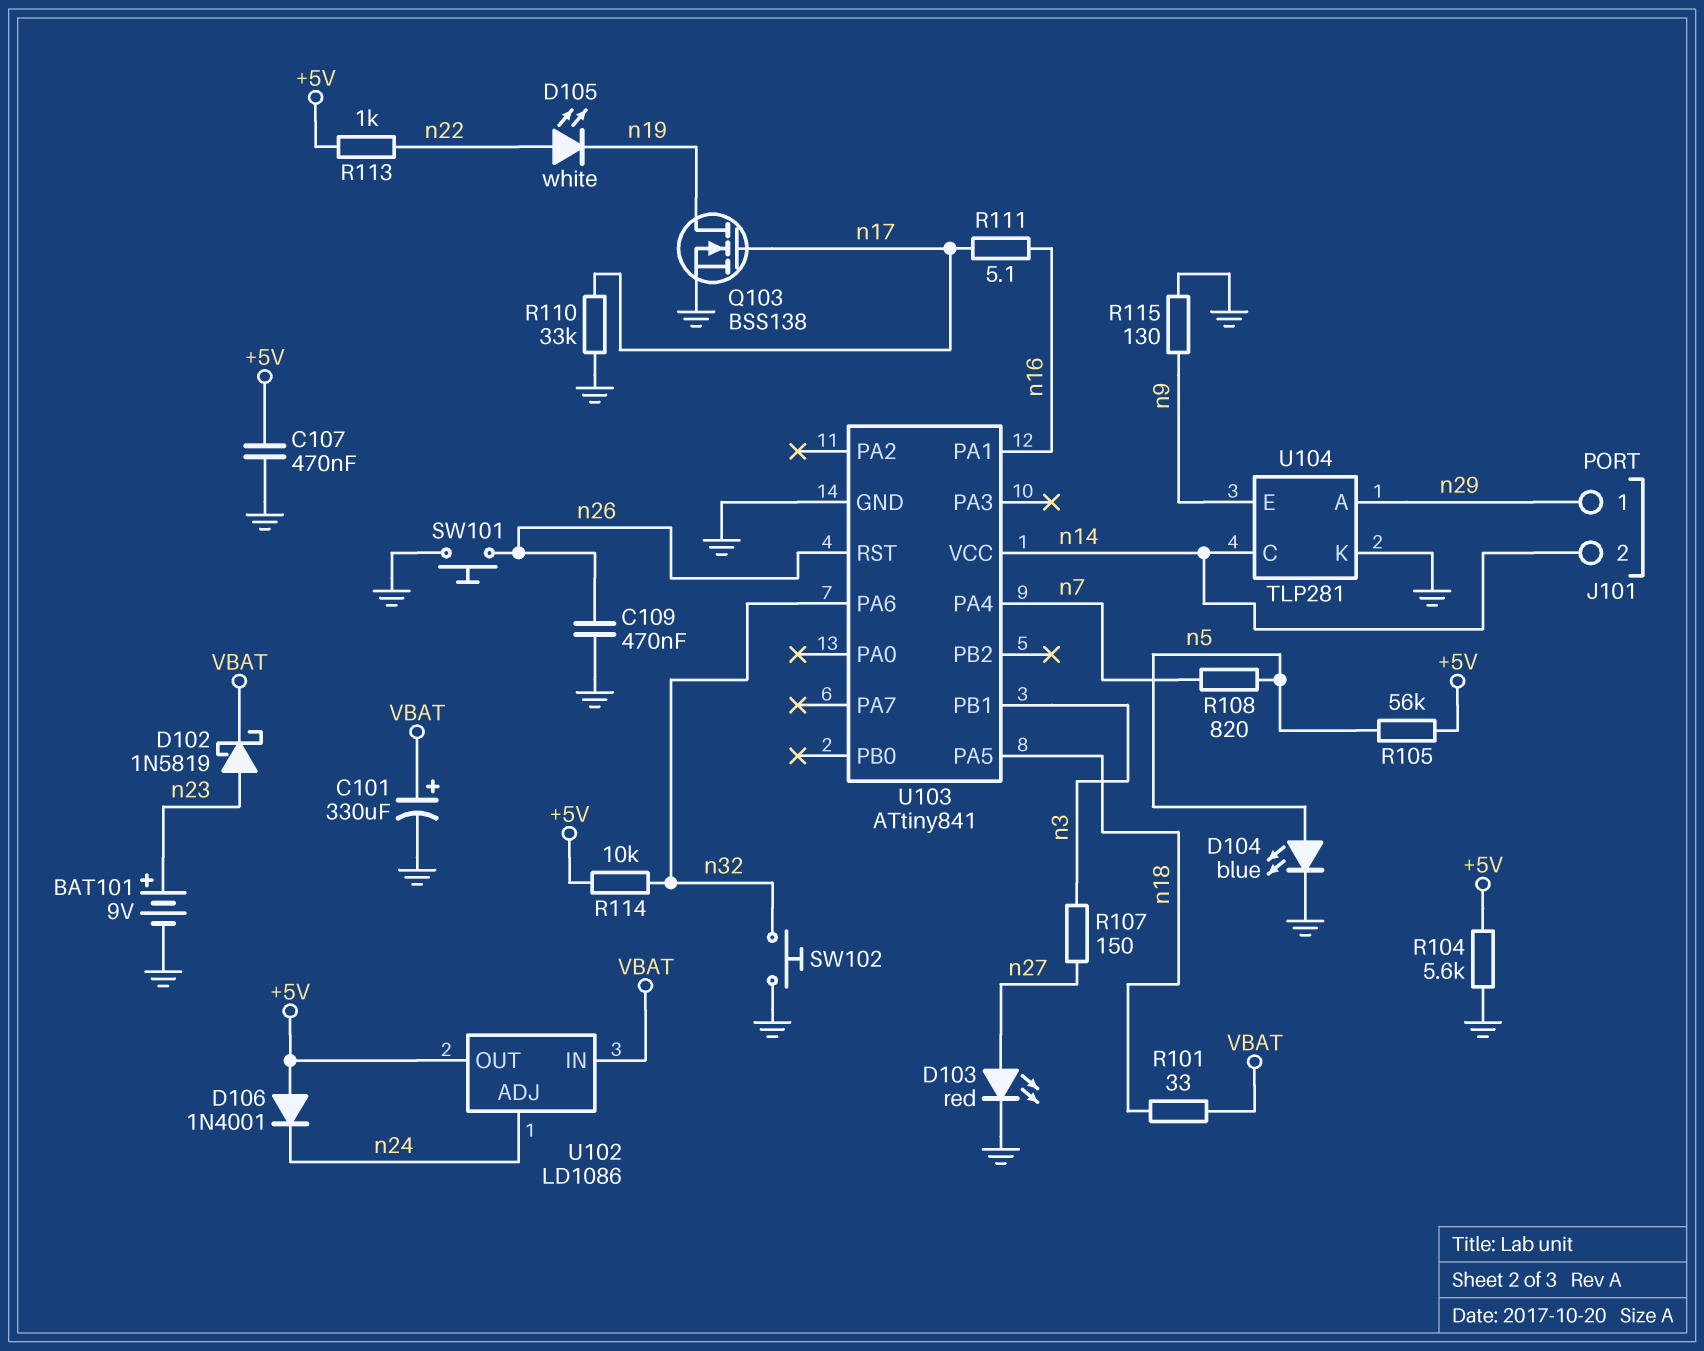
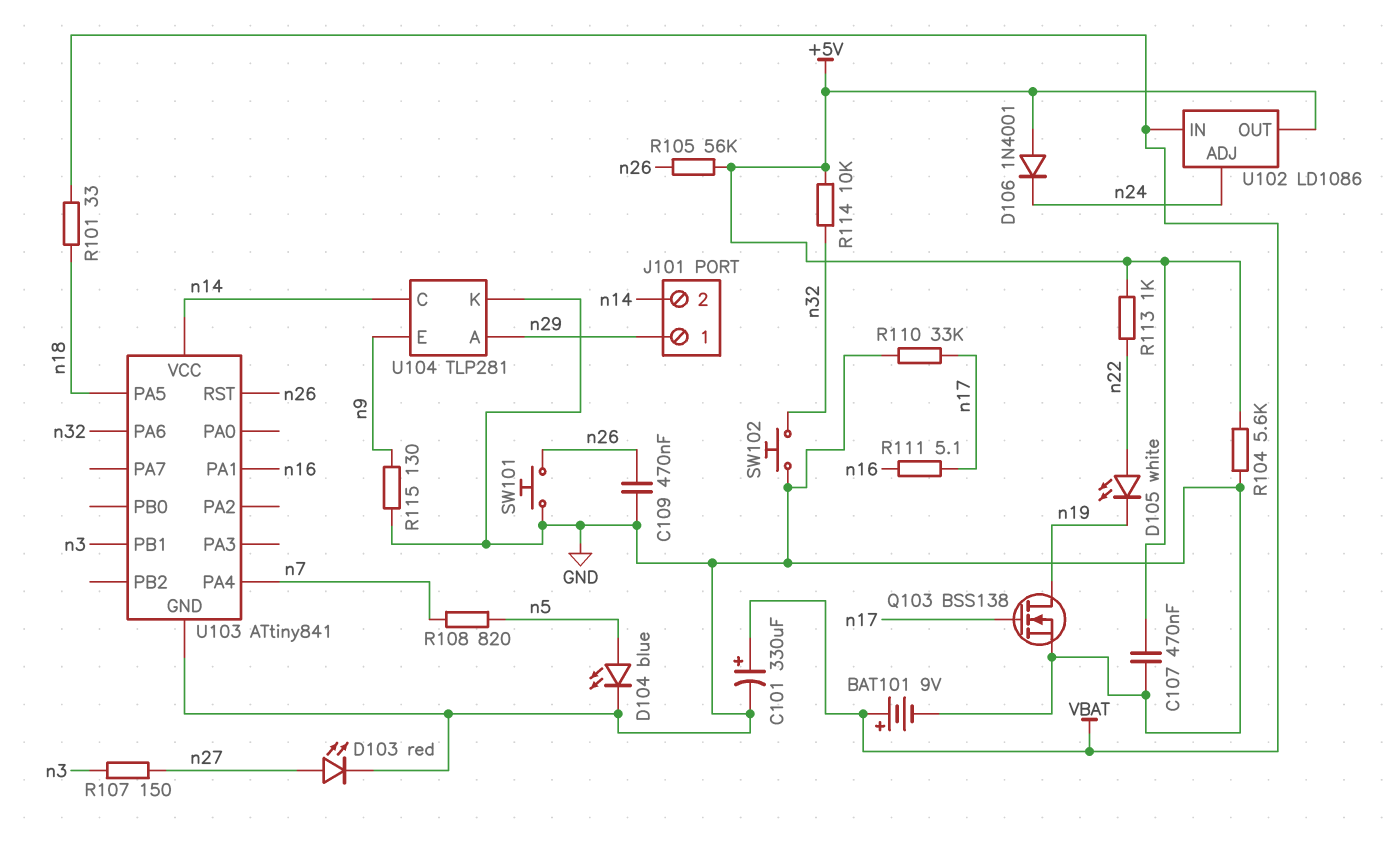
BAT101: 9V (plus n23, minus GND) -> 9V (plus VBAT, minus GND)
D102: schottky 1N5819 (A n23, K VBAT) -> none
R105: 56k (+5V, n5) -> 56k (+5V, n26)

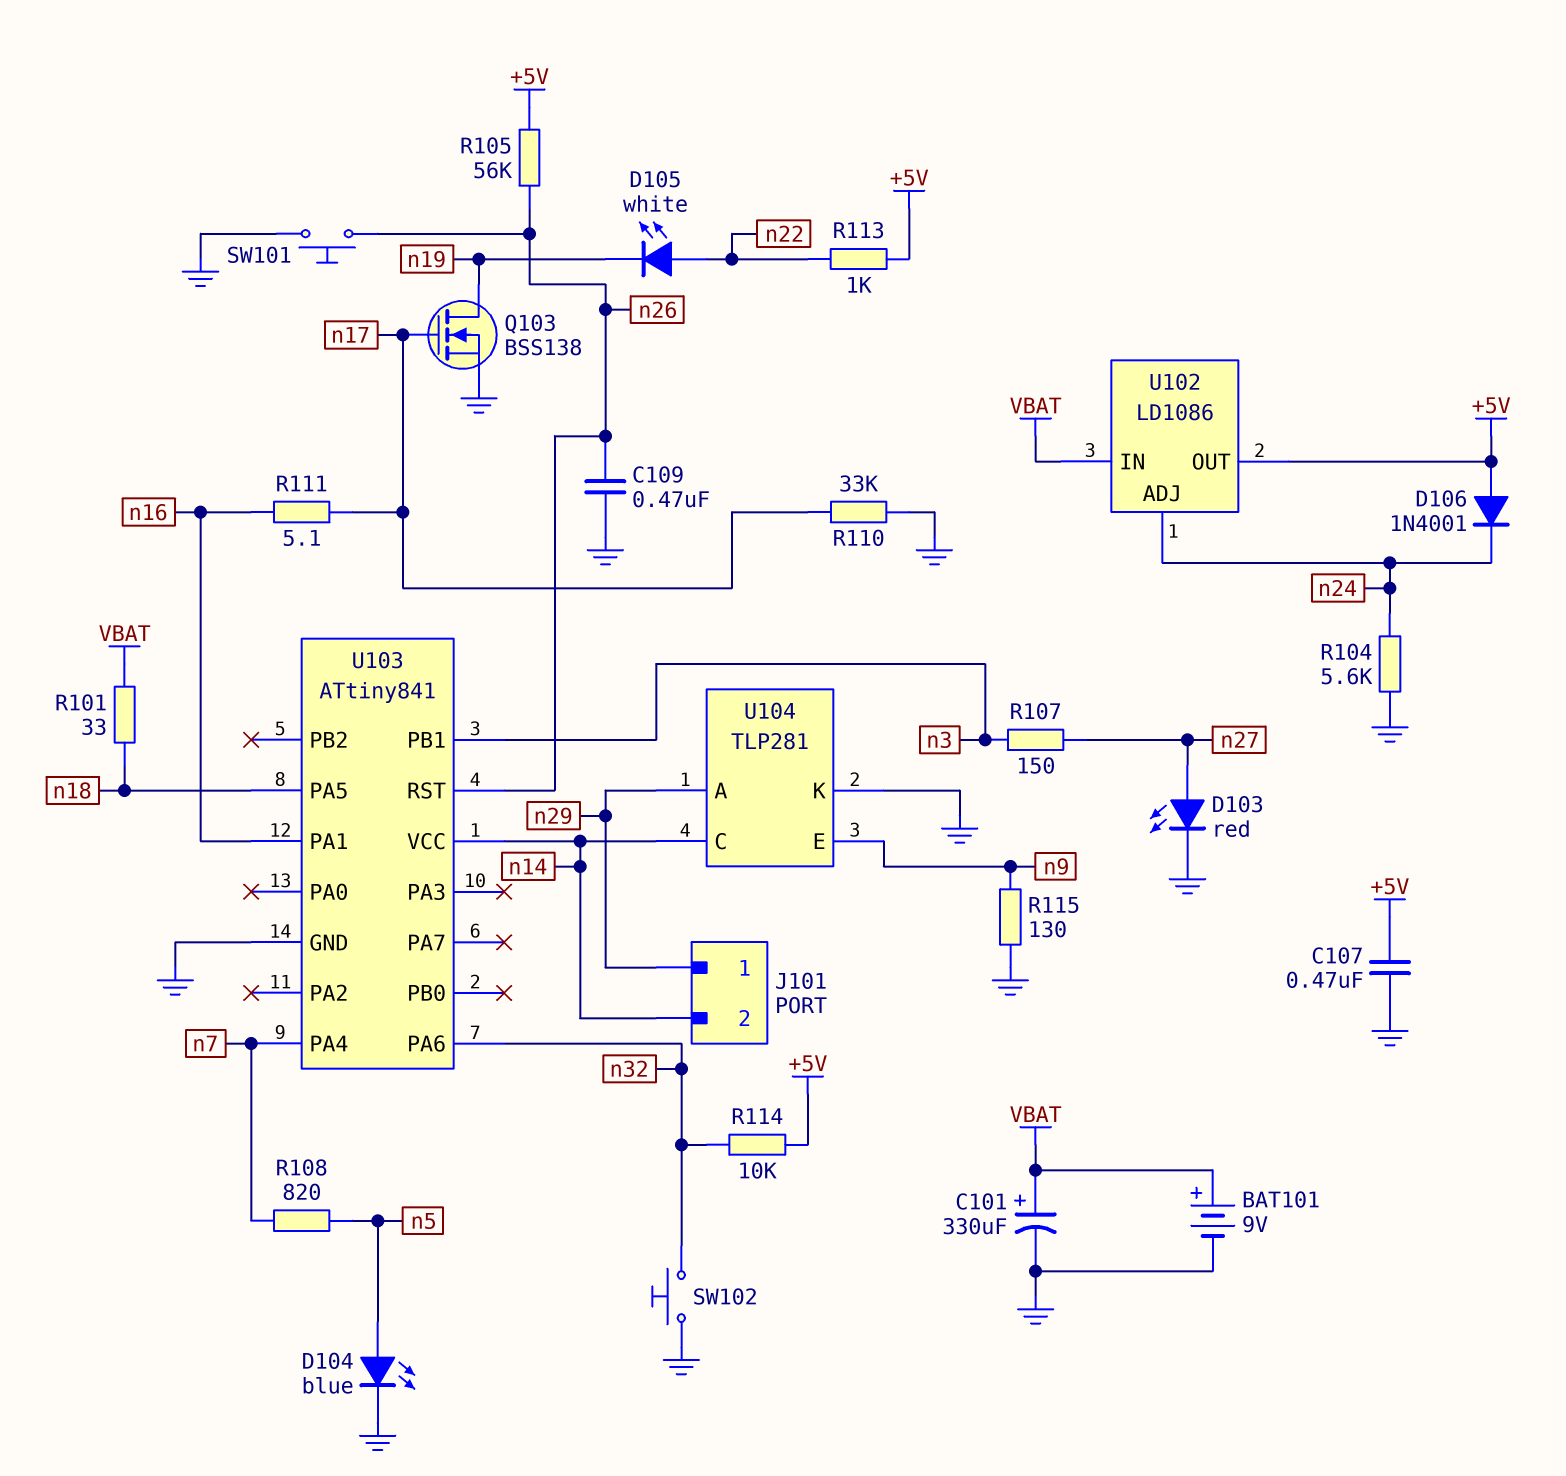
R104: 5.6k (+5V, GND) -> 5.6k (GND, n24)

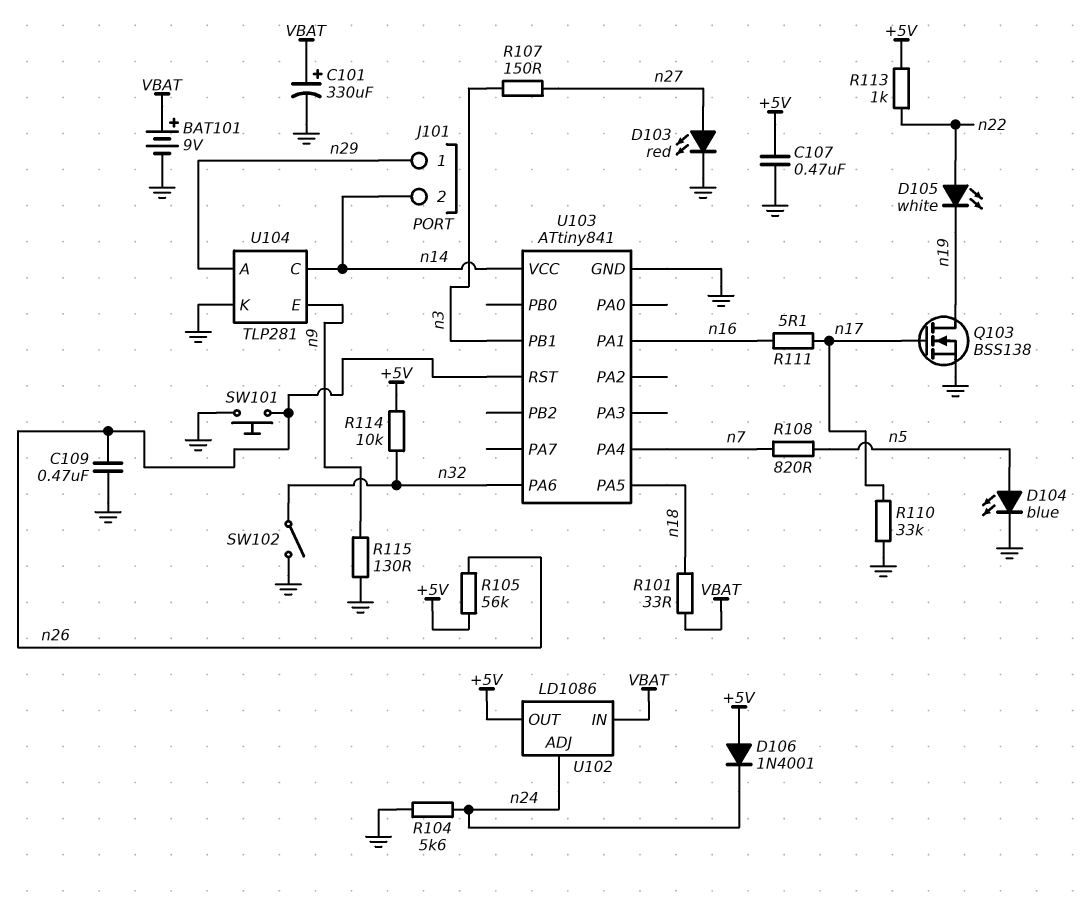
SW102: button (GND, n32) -> switch (GND, n32)

